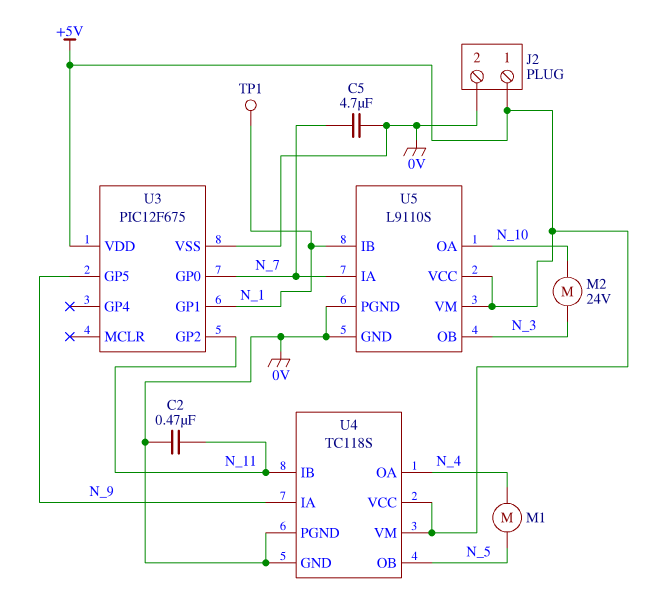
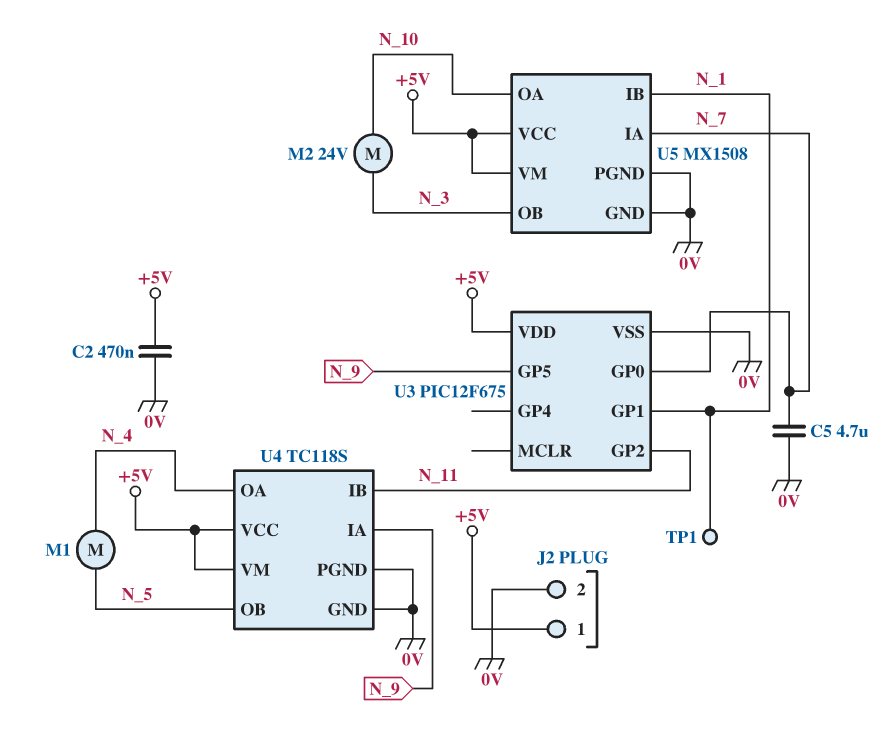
C2: 470nF (0V, N_11) -> 470nF (+5V, 0V)
U5: L9110S -> MX1508

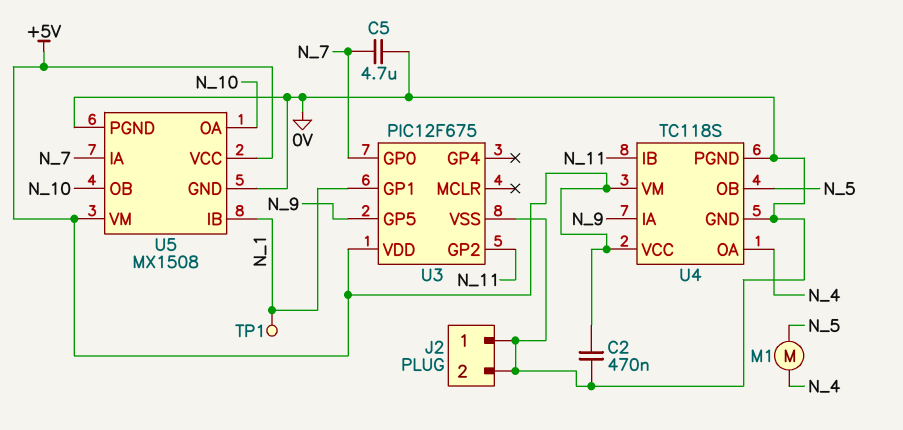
J2 pin 1: +5V -> 0V
M2: motor 24V (N_3, N_10) -> none
U5 pin OB: N_3 -> N_10

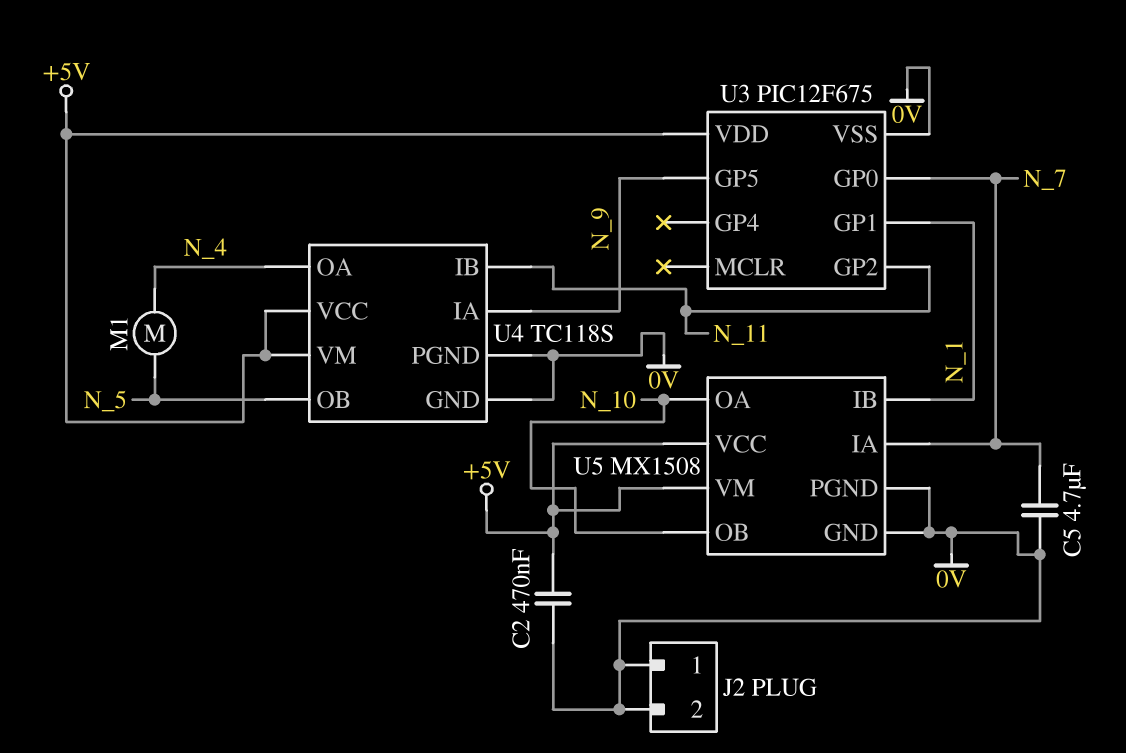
TP1: test point (N_1) -> none

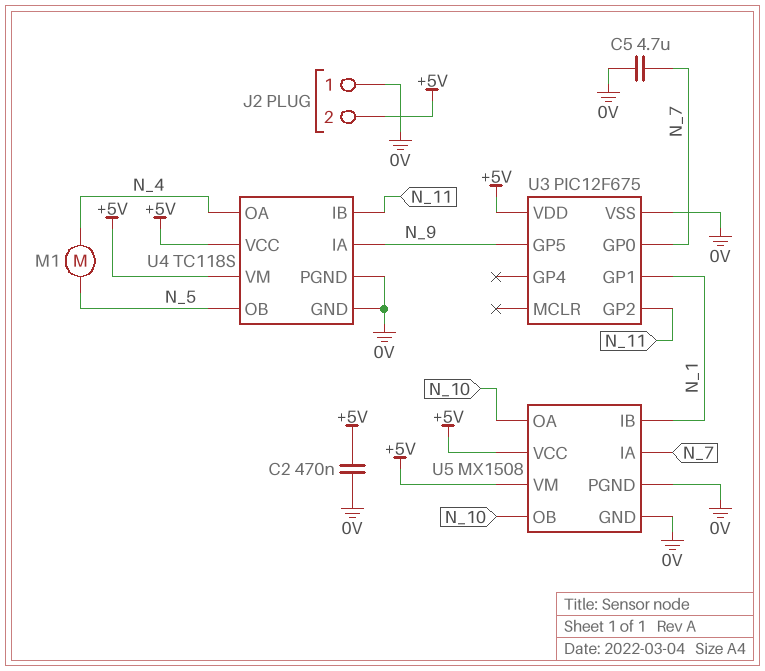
J2 pin 2: 0V -> +5V

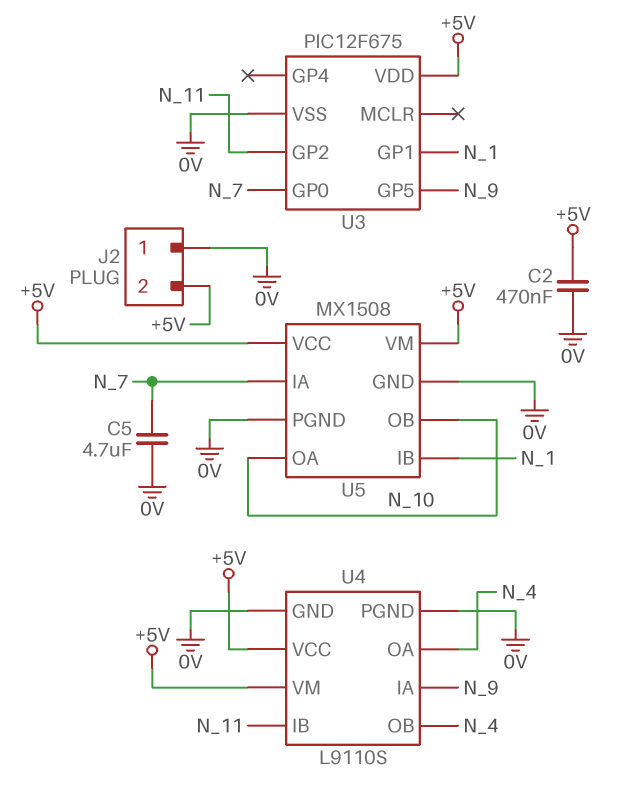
M1: motor (N_4, N_5) -> none
U4: TC118S -> L9110S
U4 pin OB: N_5 -> N_4

